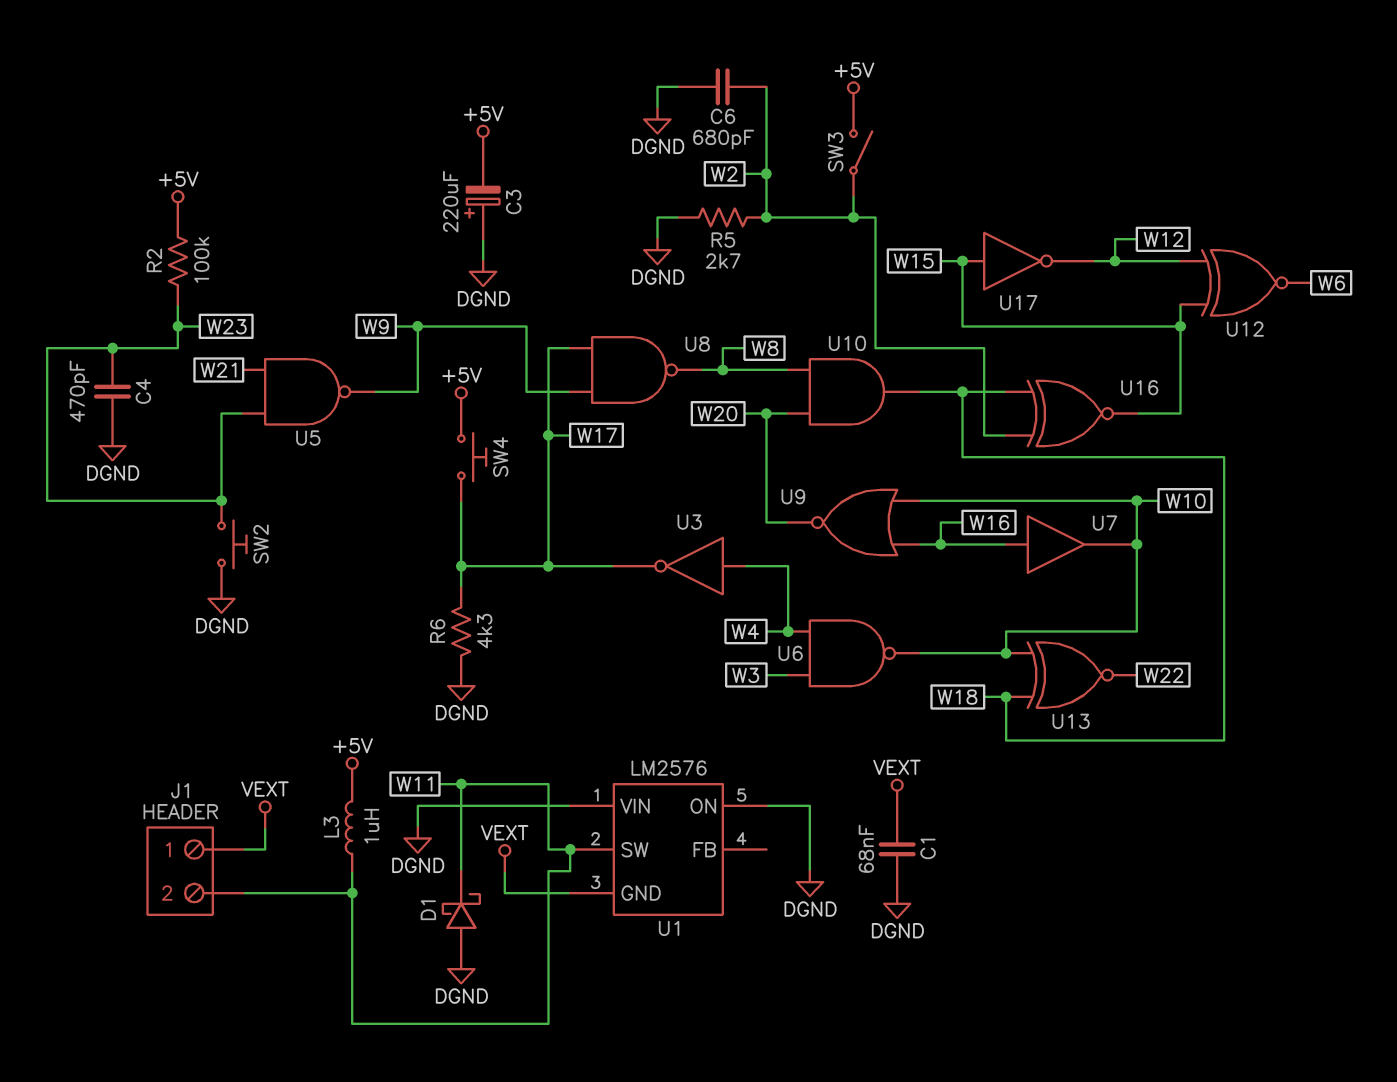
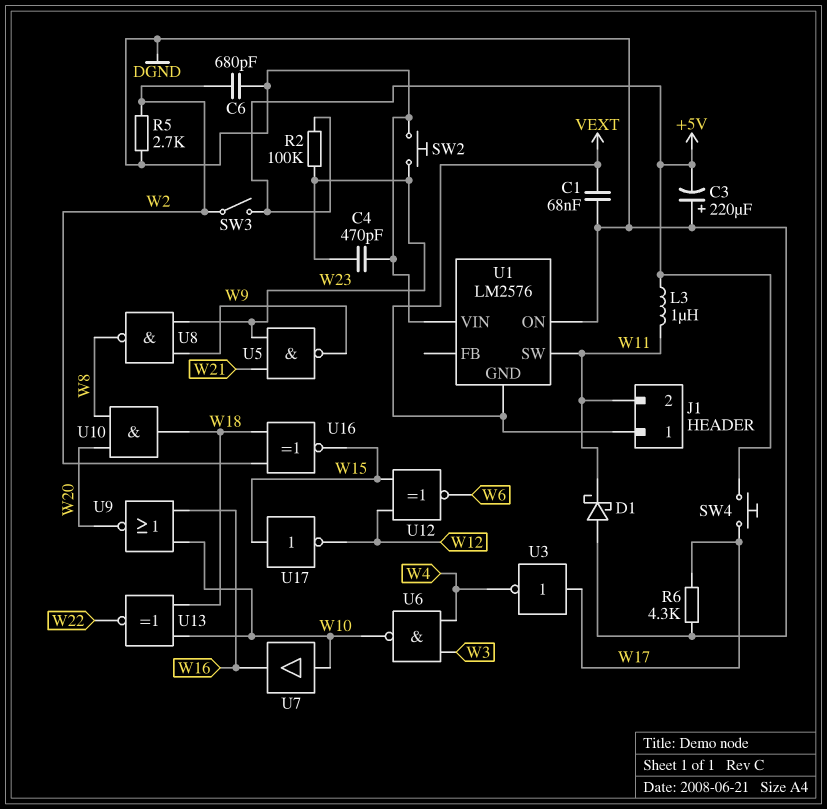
U3: NOT (in W4, out W17) -> NOT (in W17, out W4)
U7: buffer (in W16, out W10) -> buffer (in W10, out W16)
U8: NAND (in W9, in W17, out W8) -> NAND (in W9, in W23, out W8)

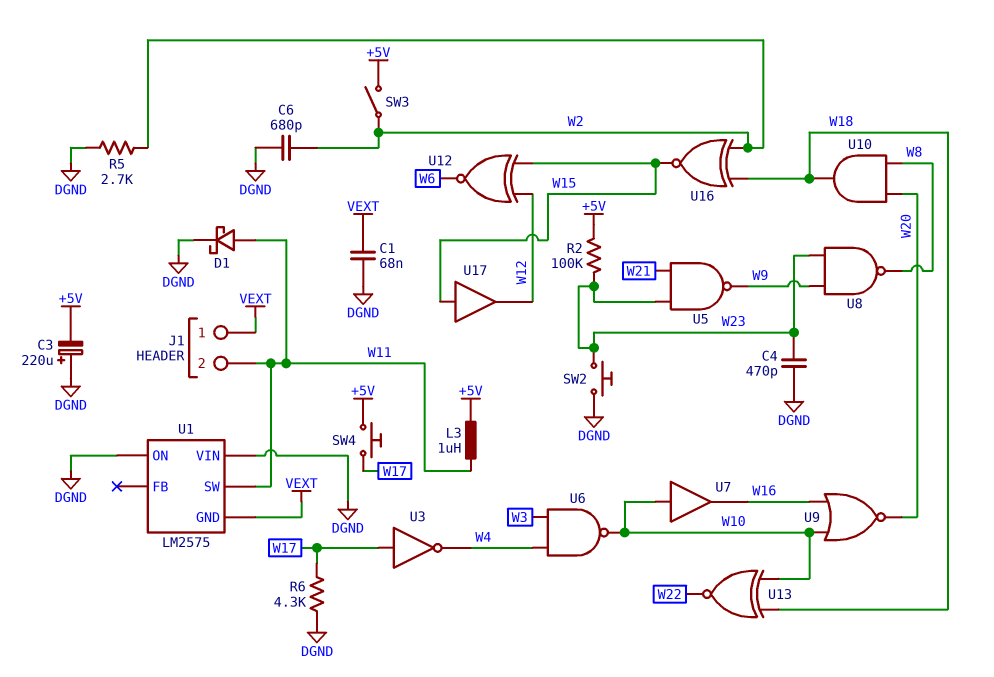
D1: schottky (A DGND, K W11) -> schottky (A W11, K DGND)
U1: LM2576 -> LM2575
U17: NOT (in W15, out W12) -> buffer (in W15, out W12)

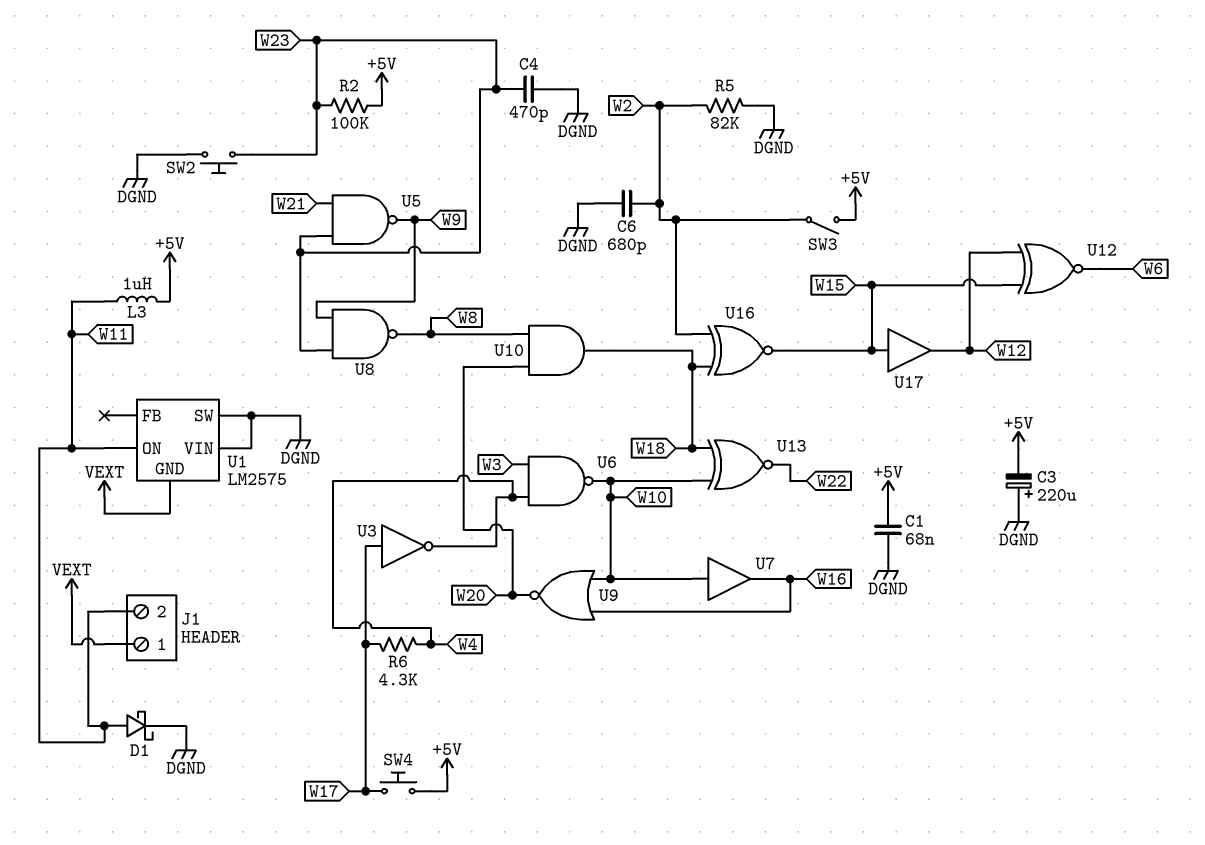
C1: 68nF (DGND, VEXT) -> 68nF (+5V, DGND)
R5: 2.7k (DGND, W2) -> 82k (DGND, W2)
R6: 4.3k (DGND, W17) -> 4.3k (W4, W17)
U1 pin ON: DGND -> W11
U1 pin SW: W11 -> DGND

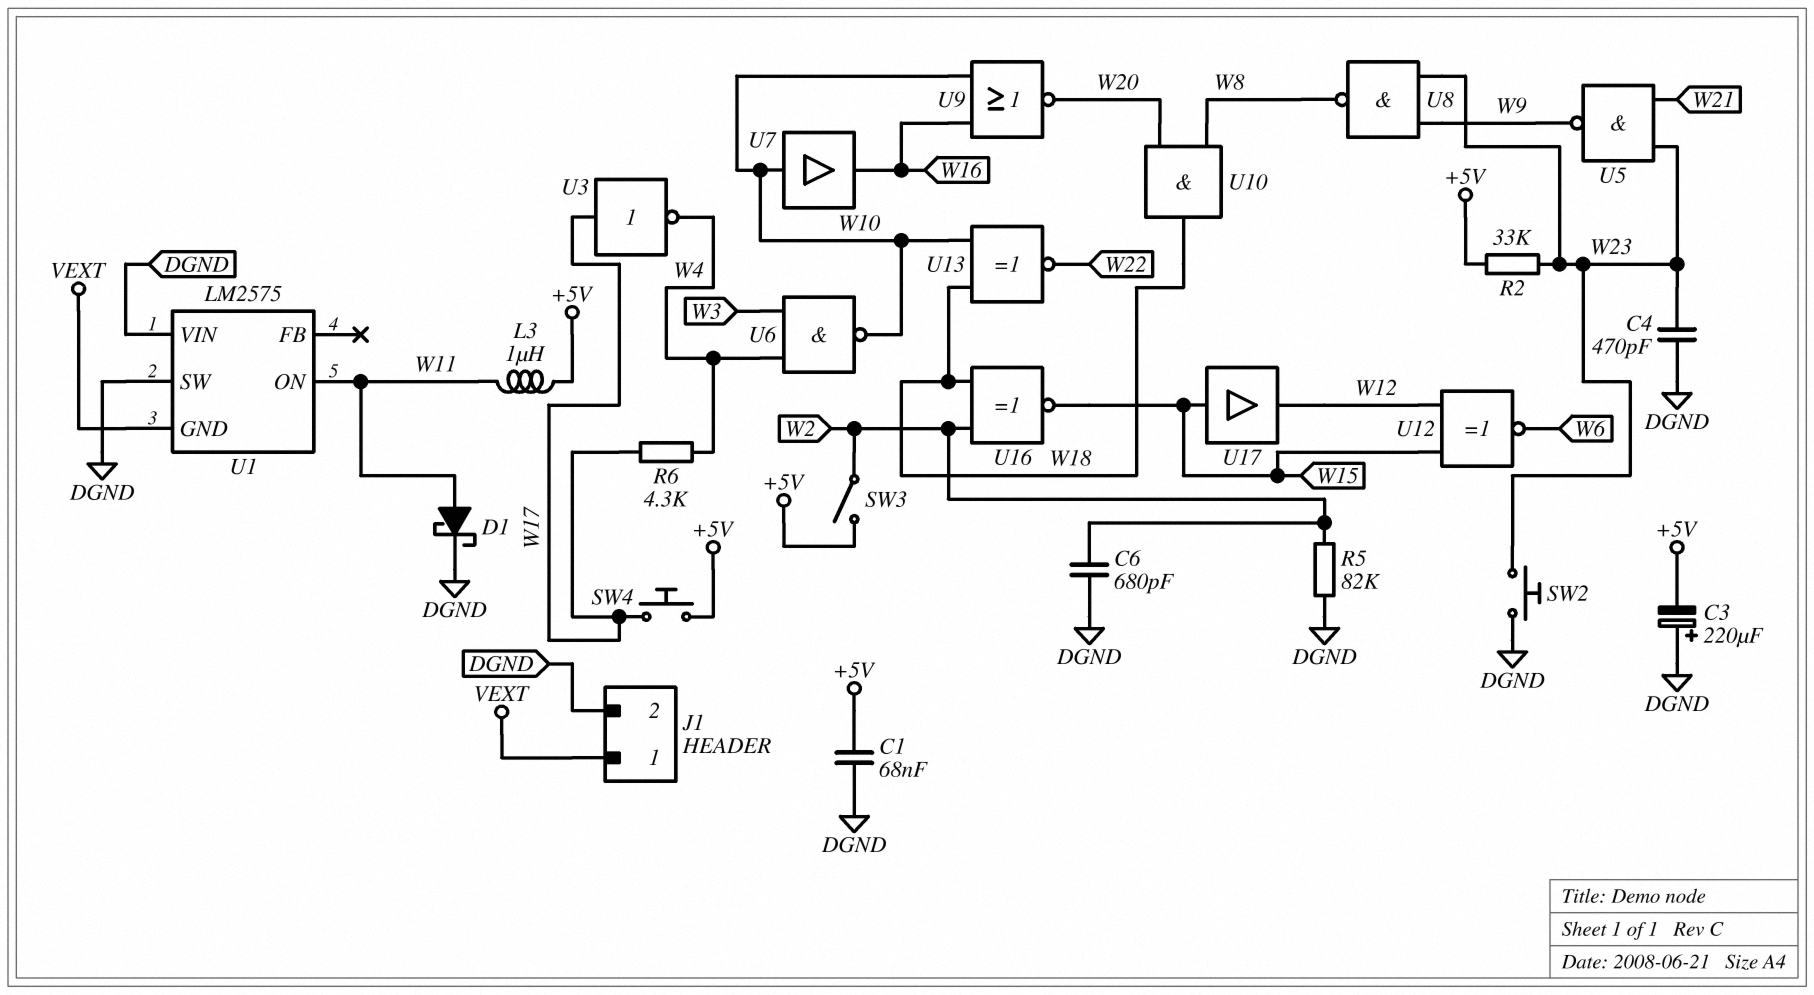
J1 pin 2: W11 -> DGND
R2: 100k (+5V, W23) -> 33k (+5V, W23)

